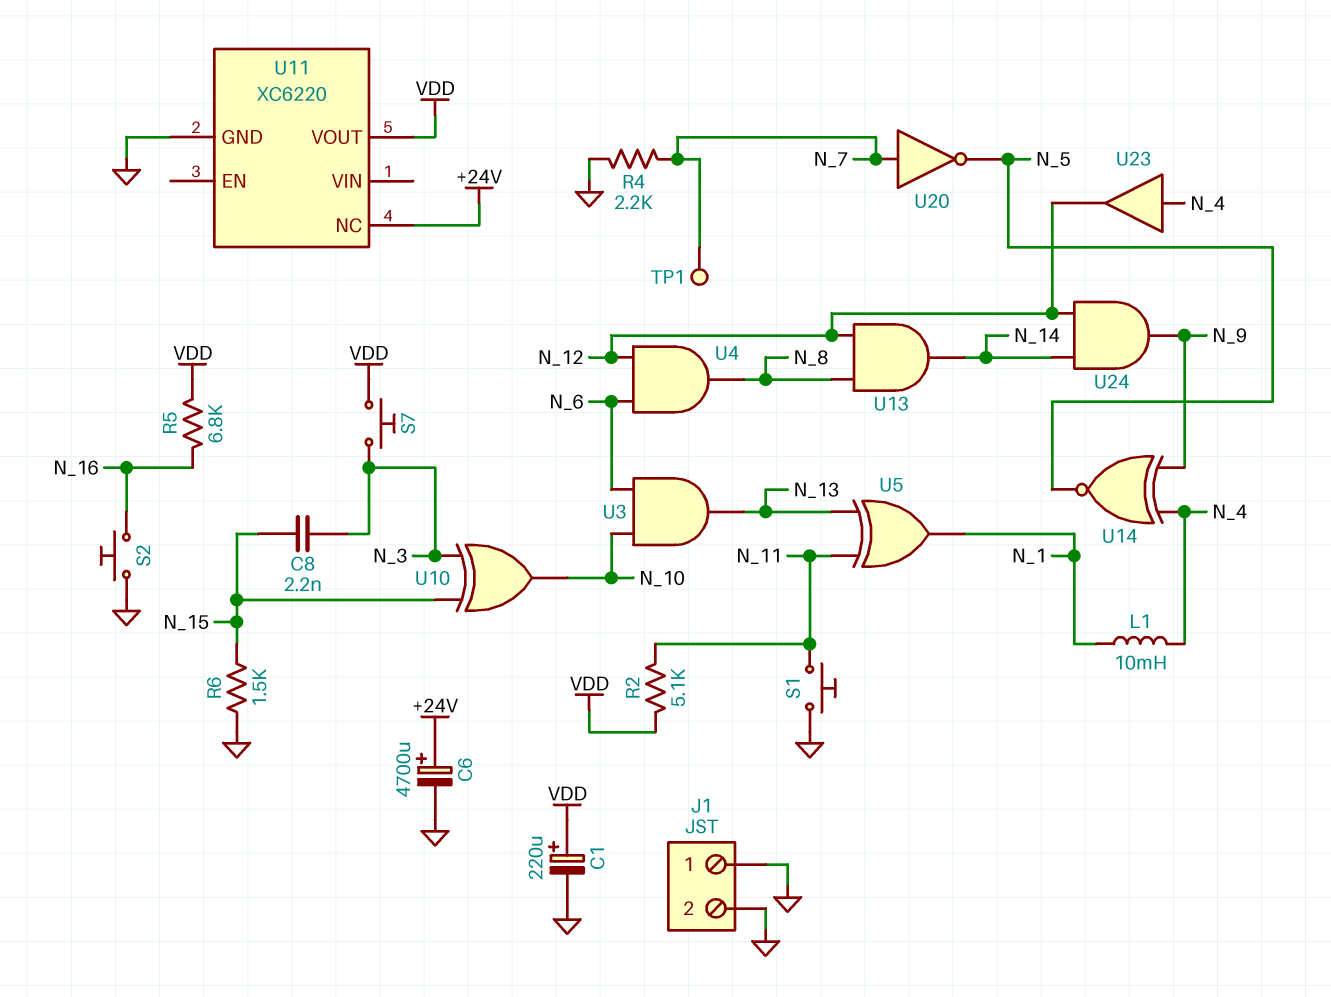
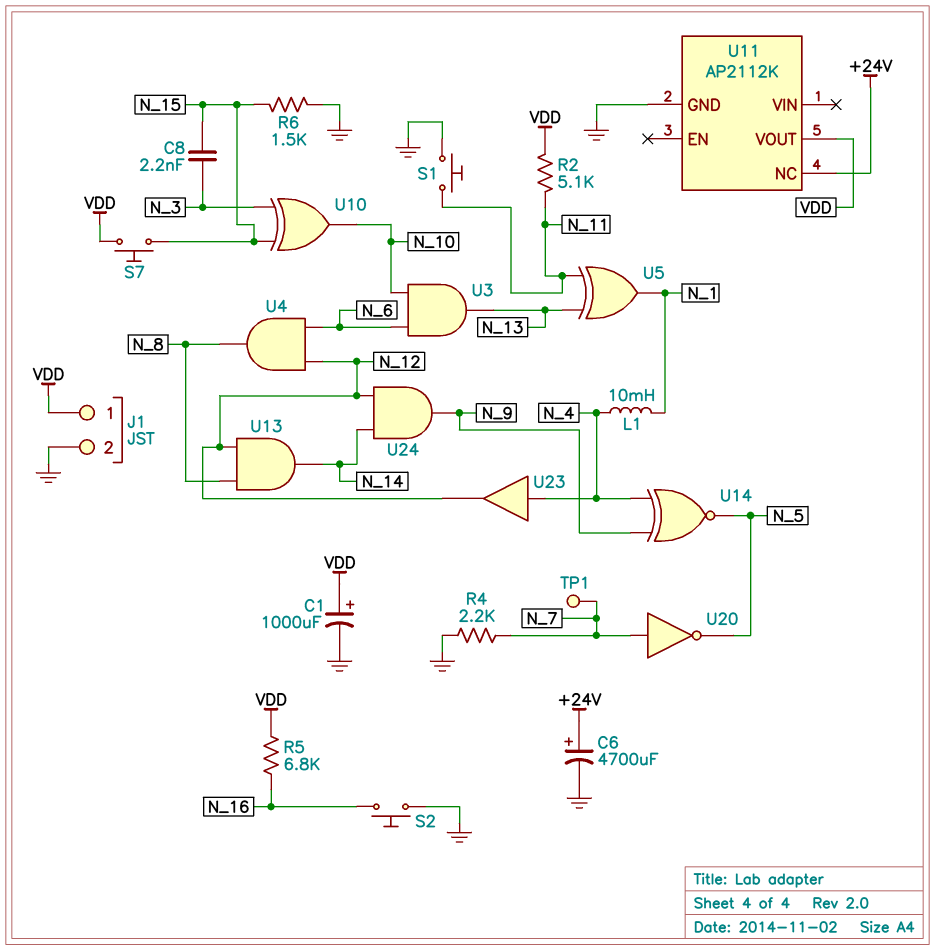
C1: 220uF (plus VDD, minus GND) -> 1000uF (plus VDD, minus GND)
J1 pin 1: GND -> VDD
S7: button (N_3, VDD) -> button (N_15, VDD)
U11: XC6220 -> AP2112K

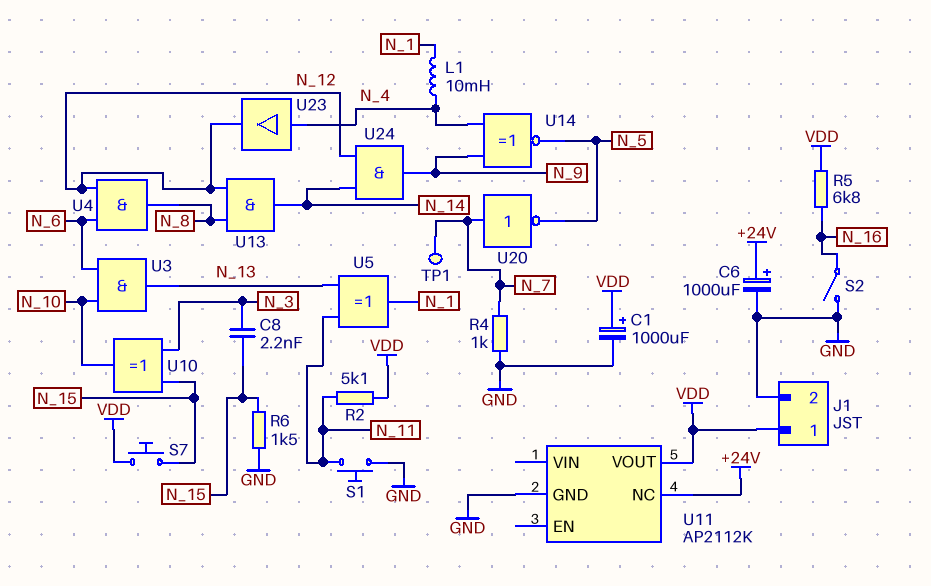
C6: 4700uF (plus +24V, minus GND) -> 1000uF (plus +24V, minus GND)
R4: 2.2k (GND, N_7) -> 1k (GND, N_7)
S2: button (GND, N_16) -> switch (GND, N_16)

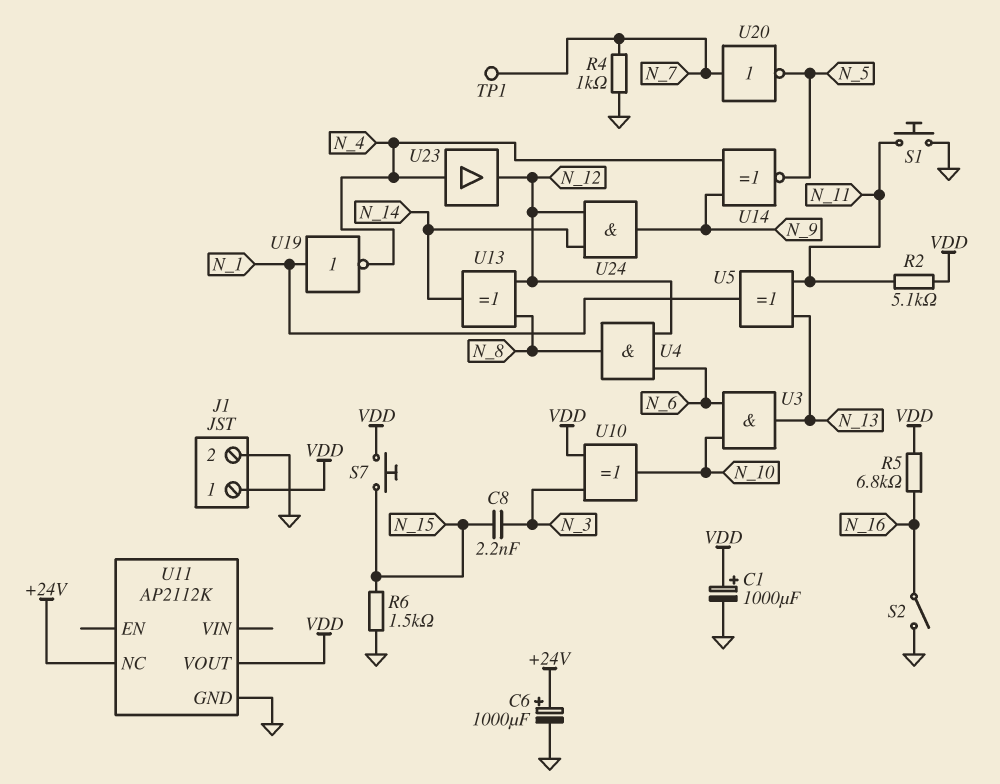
L1: 10mH (N_1, N_4) -> none
U10: XOR (in N_3, in N_15, out N_10) -> XOR (in N_3, in VDD, out N_10)
U13: AND (in N_8, in N_12, out N_14) -> XOR (in N_8, in N_12, out N_14)
U19: none -> NOT (in N_1, out N_4)

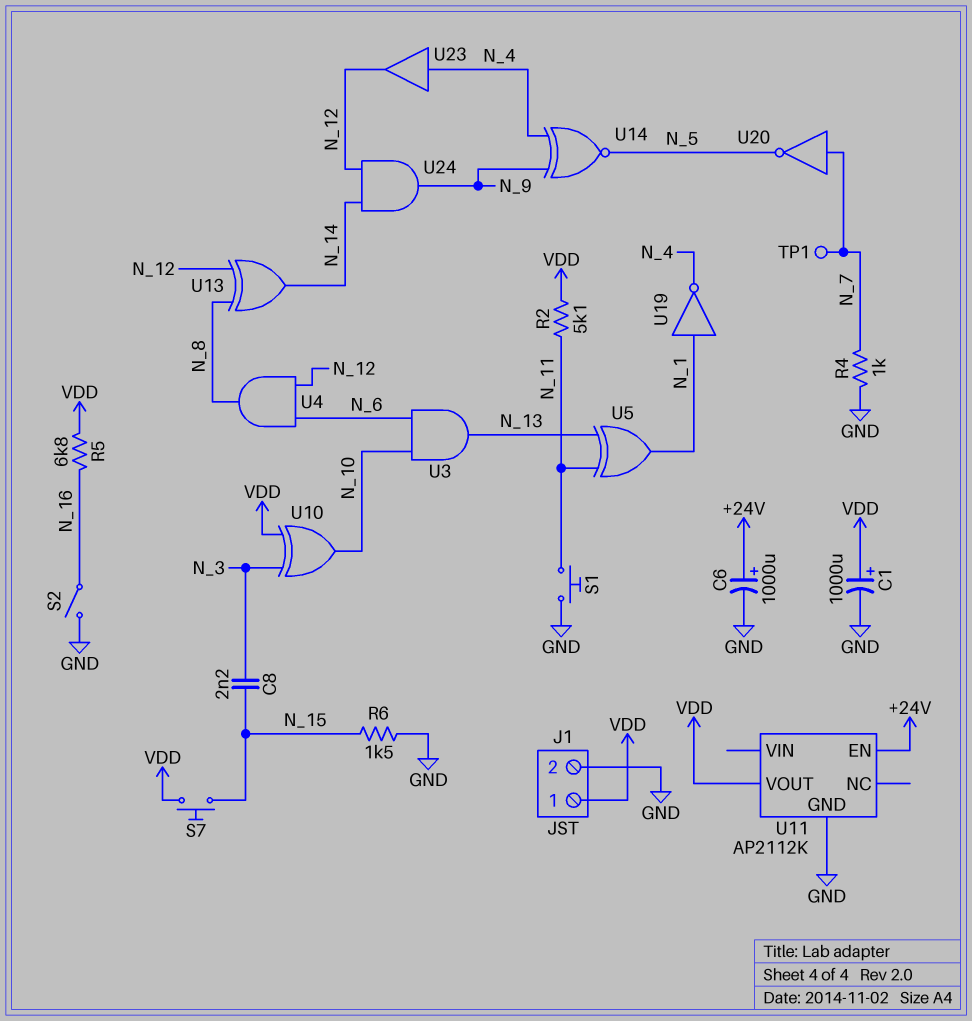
U11 pin EN: none -> +24V
U11 pin NC: +24V -> none

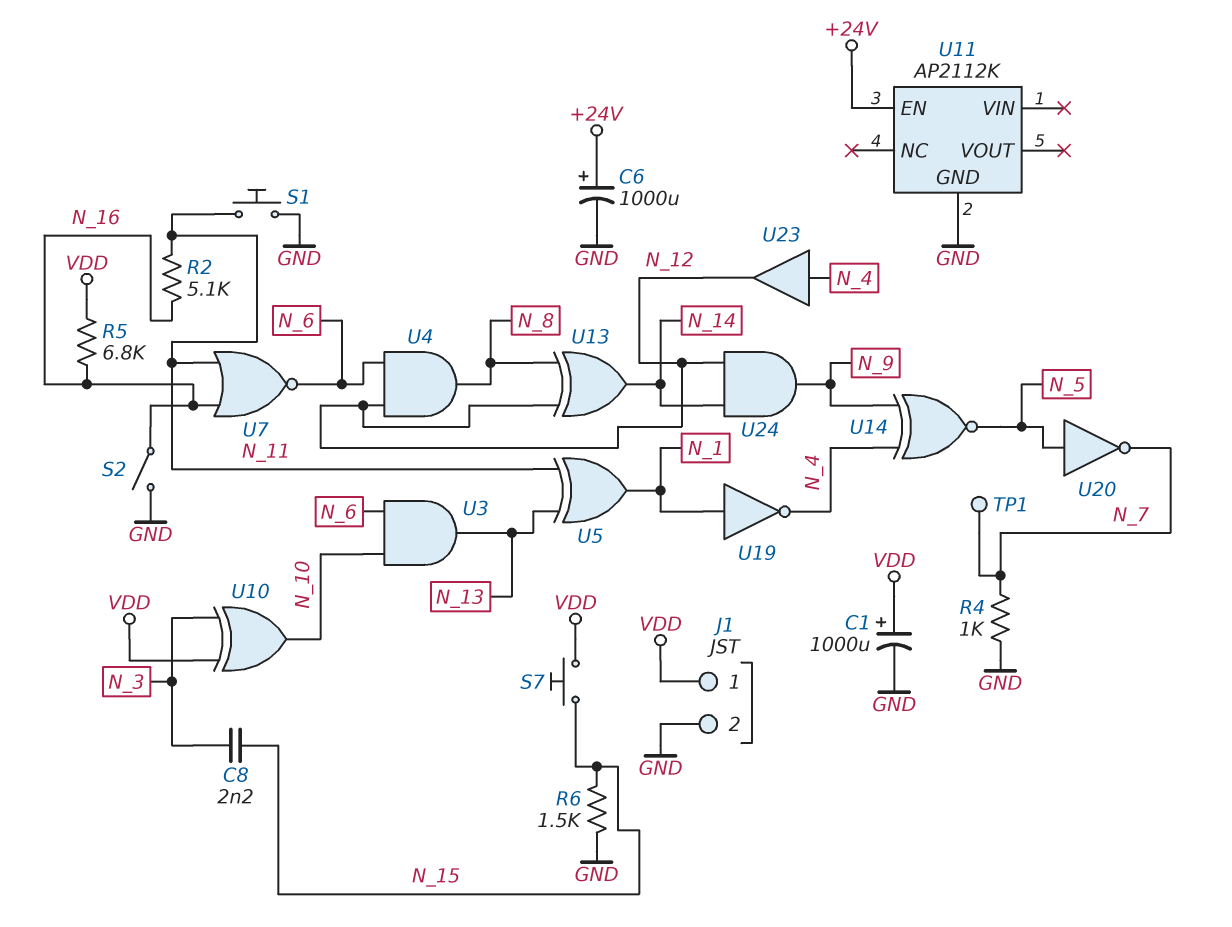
R2: 5.1k (N_11, VDD) -> 5.1k (N_11, N_16)
U7: none -> NOR (in N_11, in N_16, out N_6)
U11 pin VOUT: VDD -> none
U20: NOT (in N_7, out N_5) -> NOT (in N_5, out N_7)

